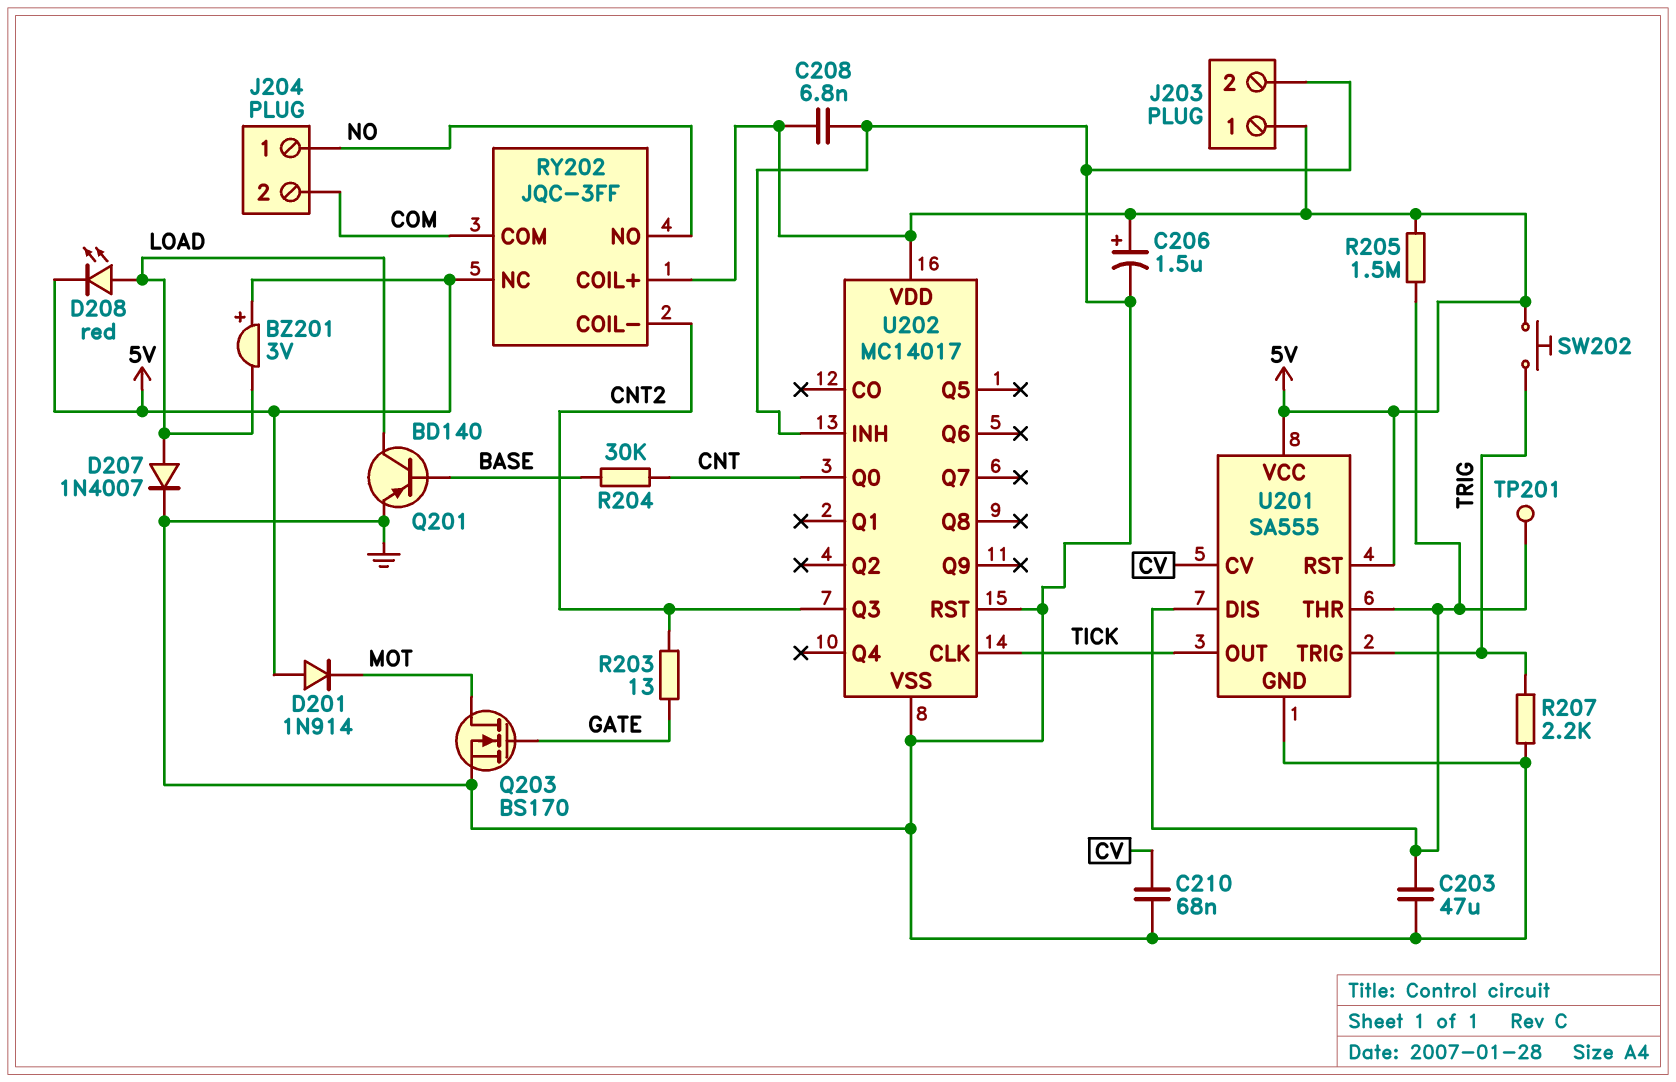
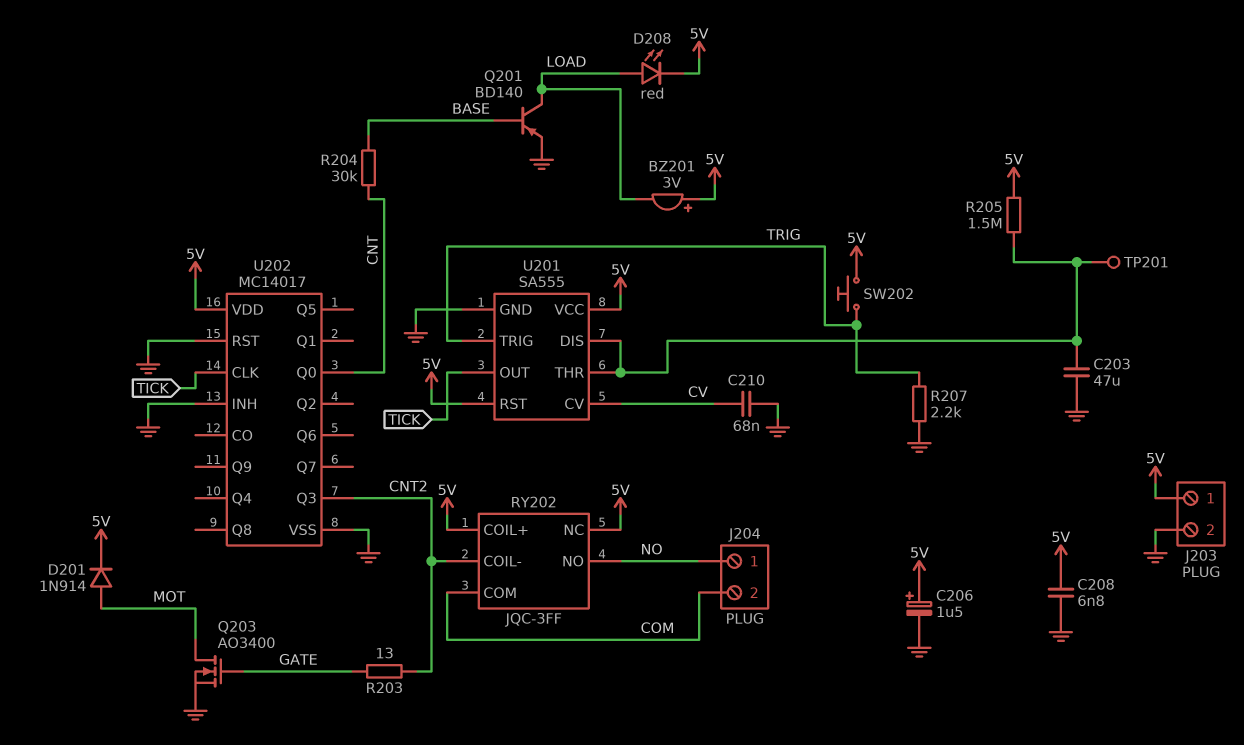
D201: diode 1N914 (A 5V, K MOT) -> diode 1N914 (A MOT, K 5V)
D207: diode 1N4007 (A LOAD, K GND) -> none
Q203: NMOS BS170 (G GATE, D MOT, S GND) -> NMOS AO3400 (G GATE, D MOT, S GND)

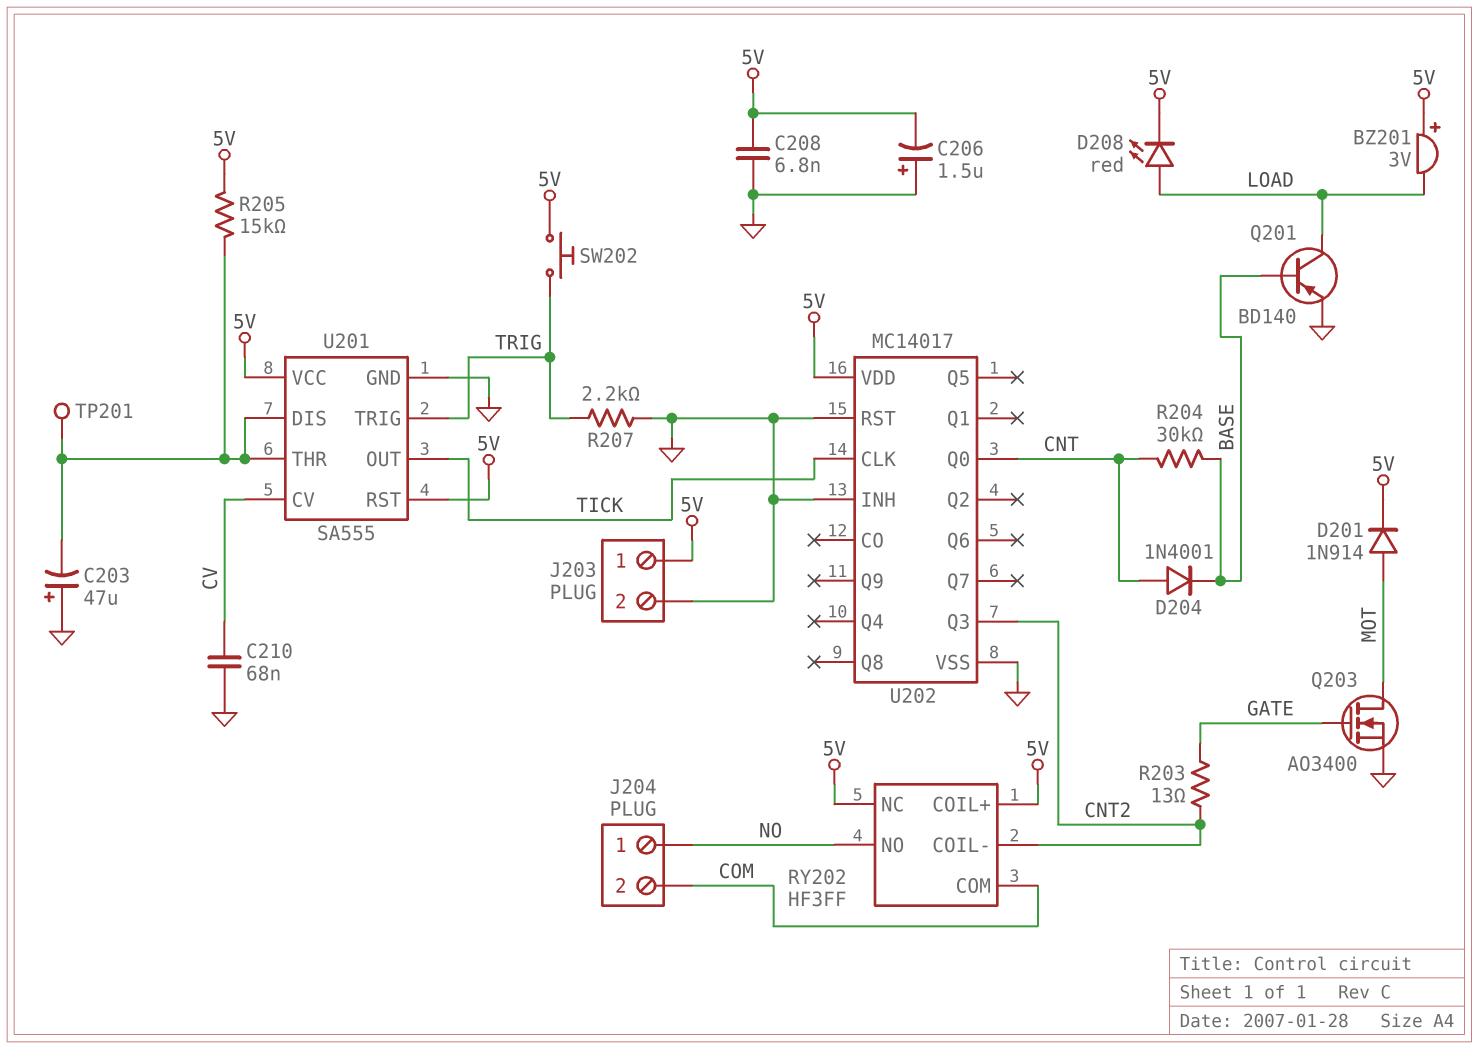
C203: 47uF (GND, U201/DIS) -> 47uF (plus GND, minus U201/DIS)
C206: 1.5uF (plus 5V, minus GND) -> 1.5uF (plus GND, minus 5V)
D204: none -> diode 1N4001 (A CNT, K BASE)
R205: 1.5M (5V, U201/DIS) -> 15k (5V, U201/DIS)
RY202: JQC-3FF -> HF3FF

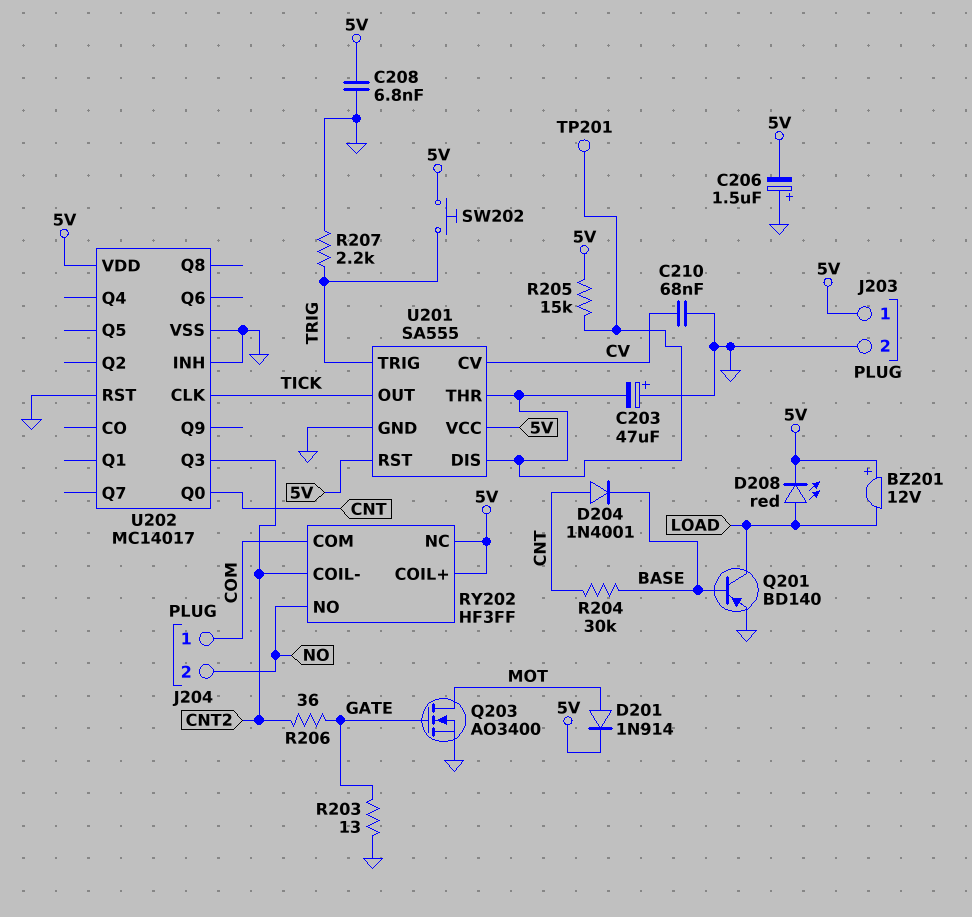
BZ201: buzzer 3V (plus 5V, minus LOAD) -> buzzer 12V (plus 5V, minus LOAD)
J204 pin 1: NO -> COM
J204 pin 2: COM -> NO
R203: 13 (CNT2, GATE) -> 13 (GATE, GND)
R206: none -> 36 (CNT2, GATE)

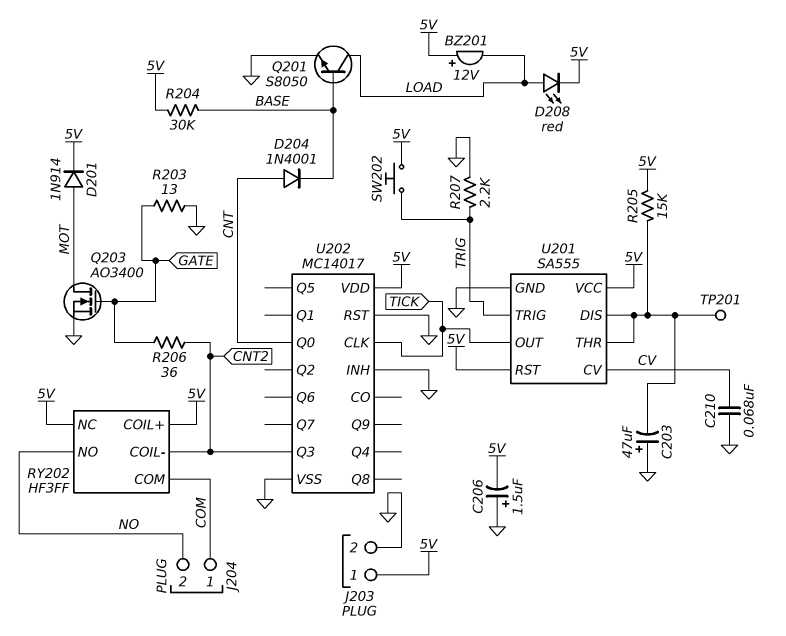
C208: 6.8nF (5V, GND) -> none
Q201: PNP BD140 (B BASE, C LOAD, E GND) -> NPN S8050 (B BASE, C LOAD, E GND)
R204: 30k (BASE, CNT) -> 30k (5V, BASE)

